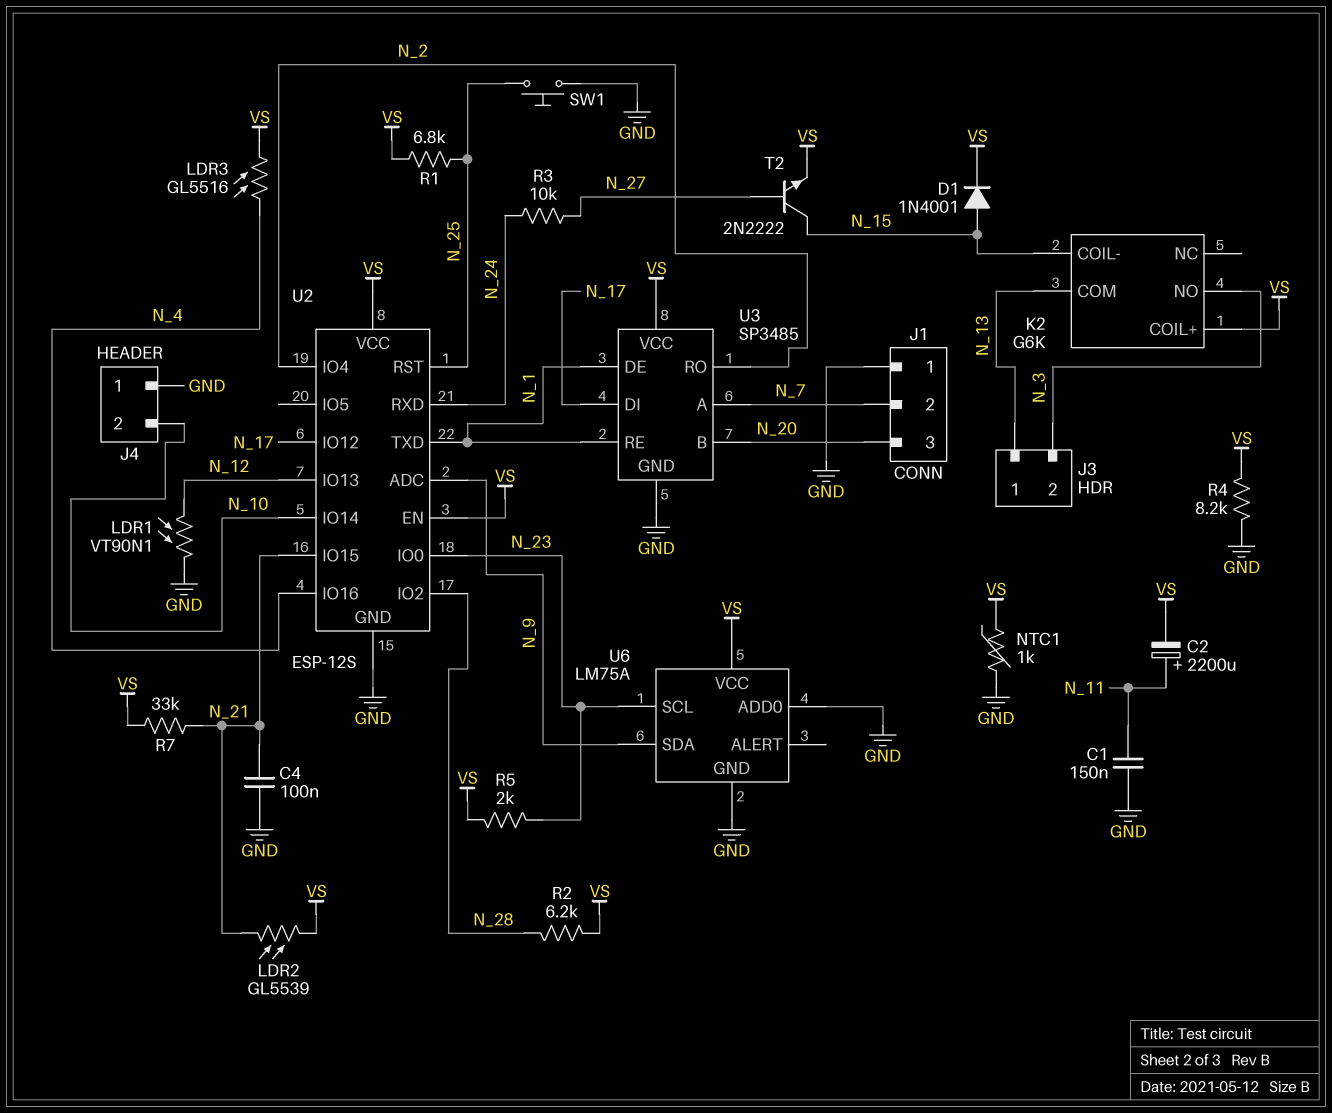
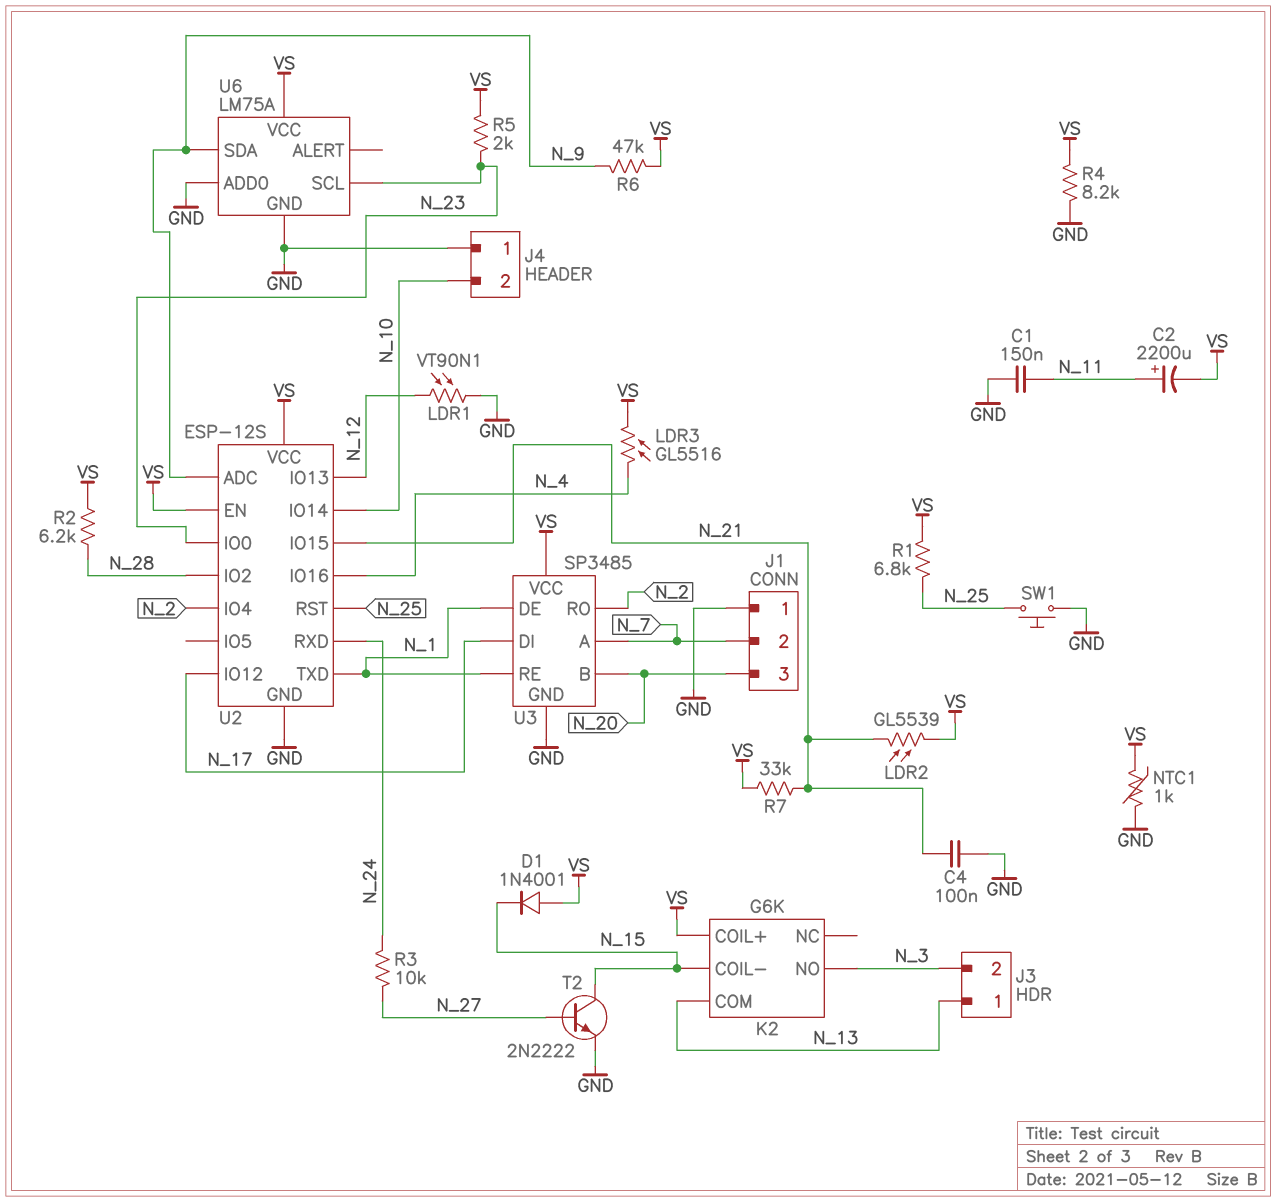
D1: diode 1N4001 (A N_15, K VS) -> diode 1N4001 (A VS, K N_15)
R6: none -> 47k (N_9, VS)
T2: NPN 2N2222 (B N_27, C N_15, E VS) -> NPN 2N2222 (B N_27, C N_15, E GND)

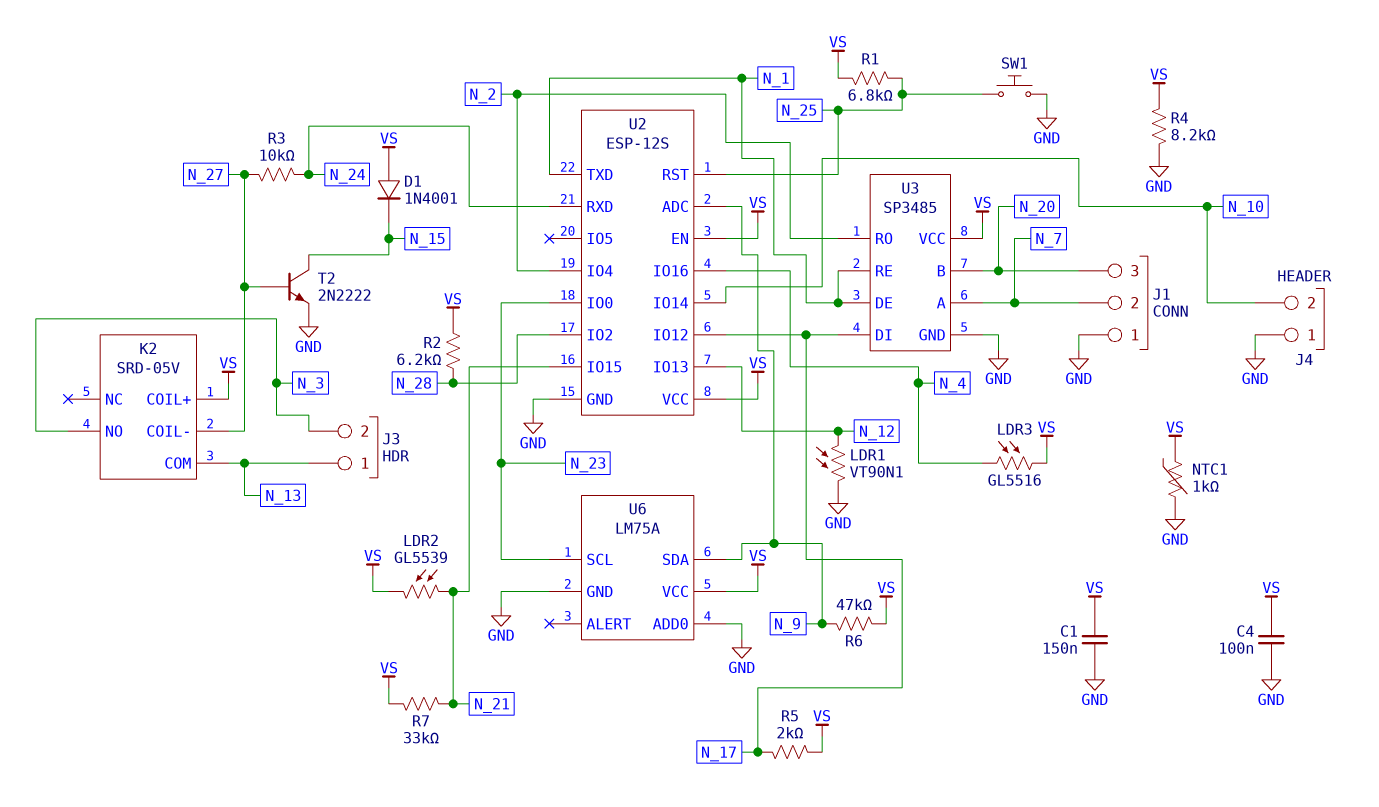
C1: 150nF (GND, N_11) -> 150nF (GND, VS)
C2: 2200uF (plus N_11, minus VS) -> none
C4: 100nF (GND, N_21) -> 100nF (GND, VS)
K2: G6K -> SRD-05V
K2 pin COIL-: N_15 -> N_27
R5: 2k (N_23, VS) -> 2k (N_17, VS)

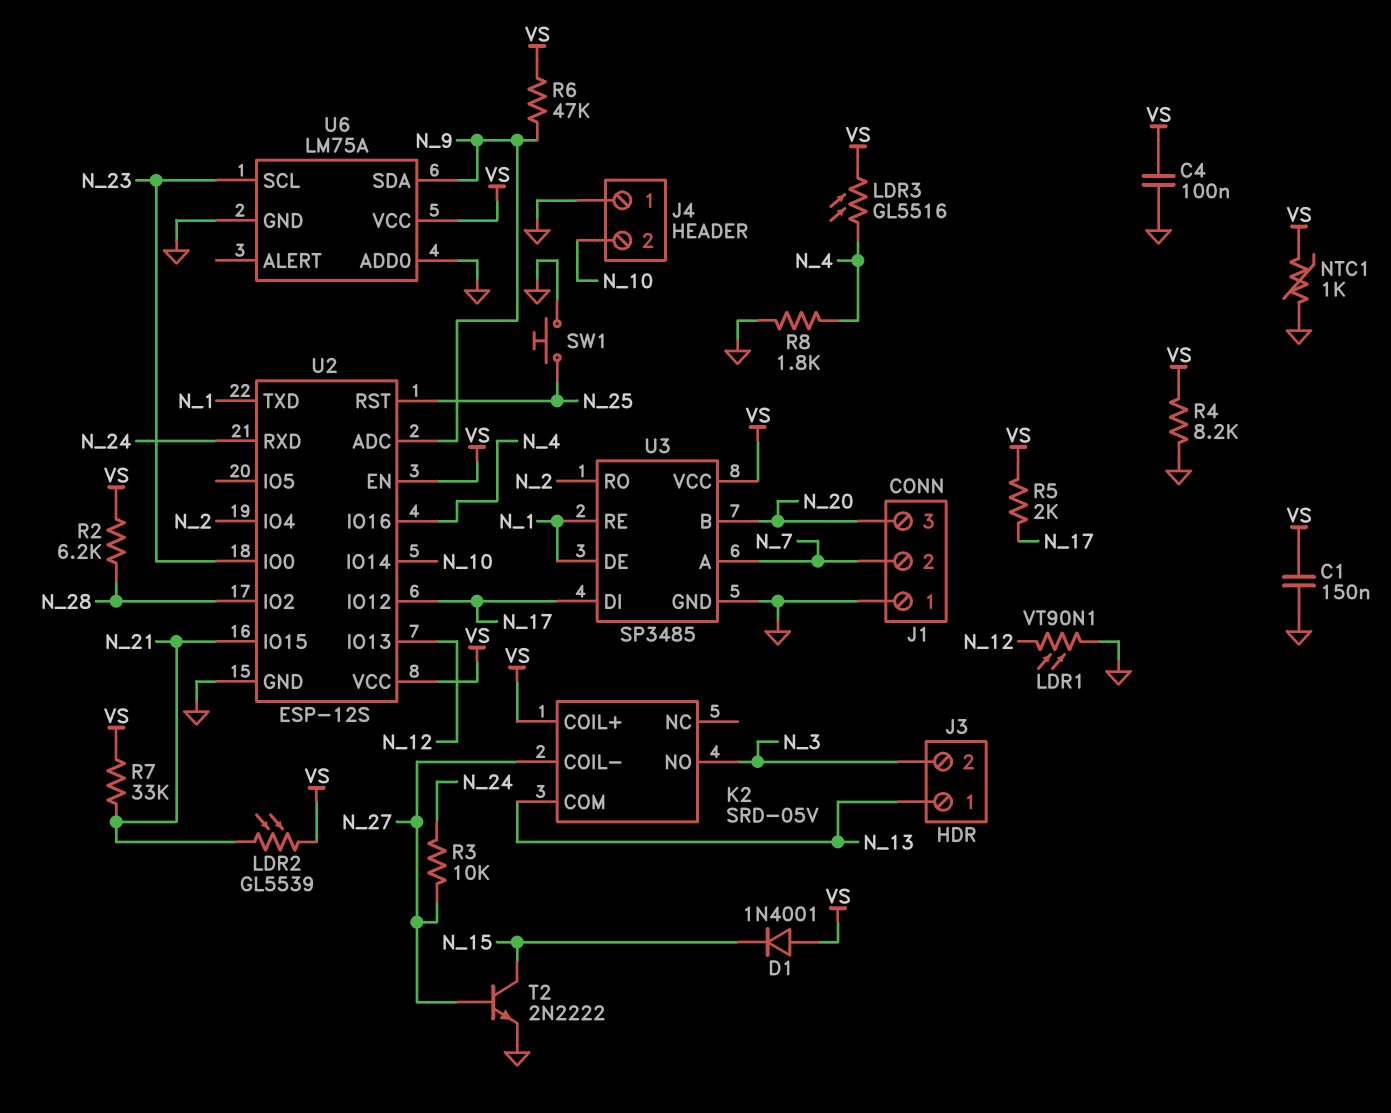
R1: 6.8k (N_25, VS) -> none
R8: none -> 1.8k (GND, N_4)

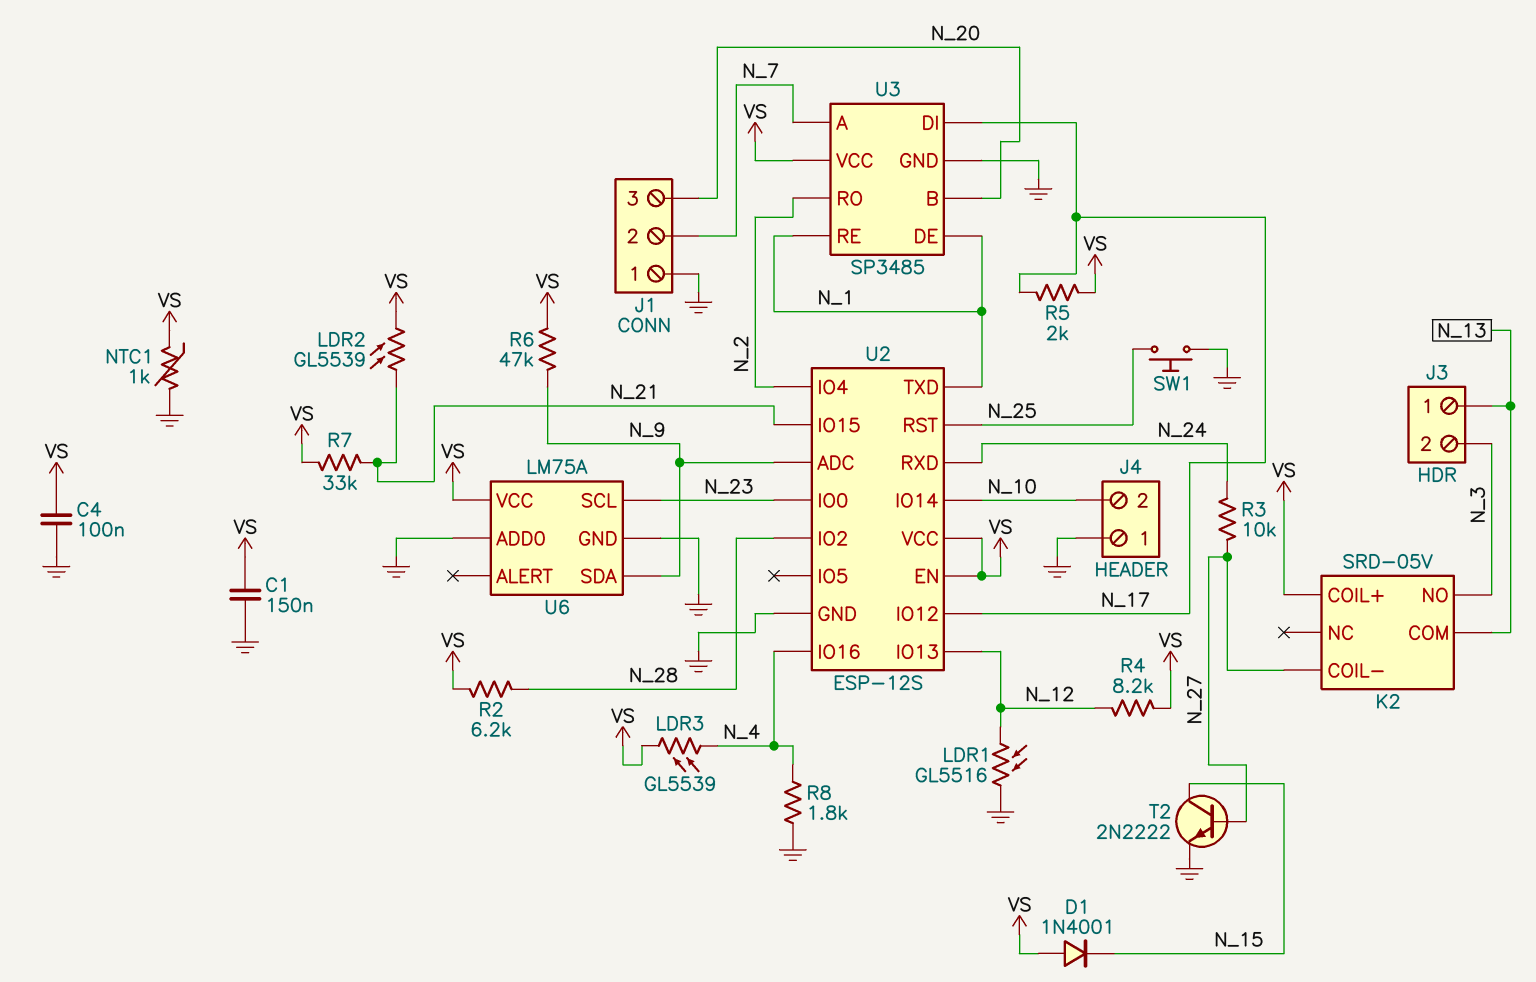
LDR1: VT90N1 (GND, N_12) -> GL5516 (GND, N_12)
LDR3: GL5516 (N_4, VS) -> GL5539 (N_4, VS)
R4: 8.2k (GND, VS) -> 8.2k (N_12, VS)

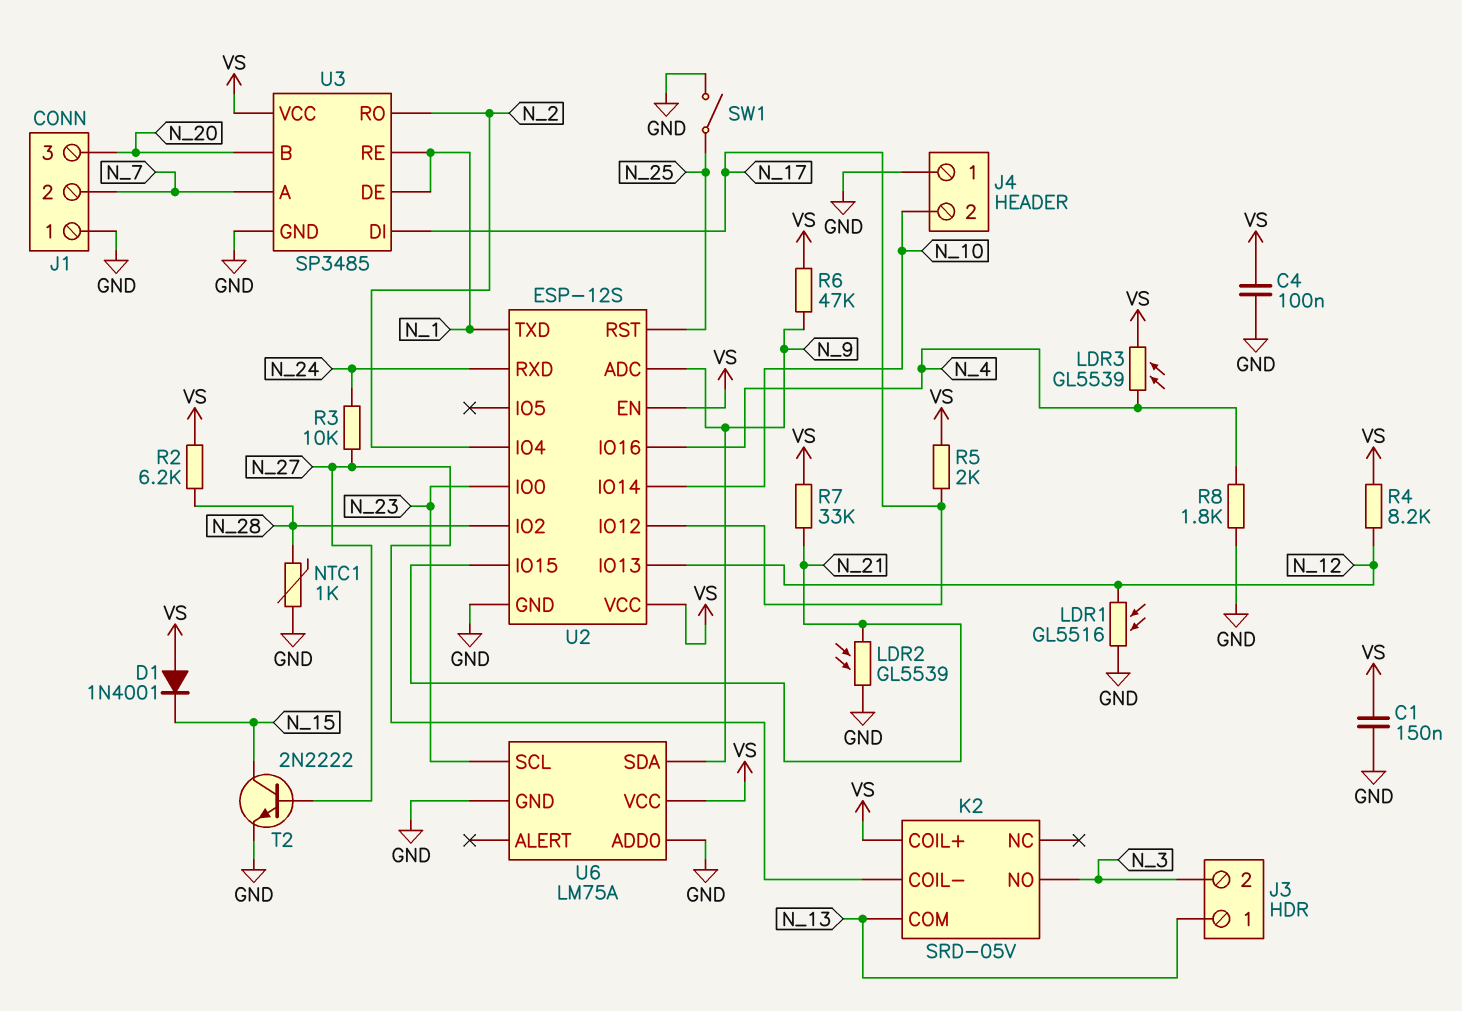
LDR2: GL5539 (N_21, VS) -> GL5539 (GND, N_21)
NTC1: 1k (GND, VS) -> 1k (GND, N_28)
SW1: button (GND, N_25) -> switch (GND, N_25)

